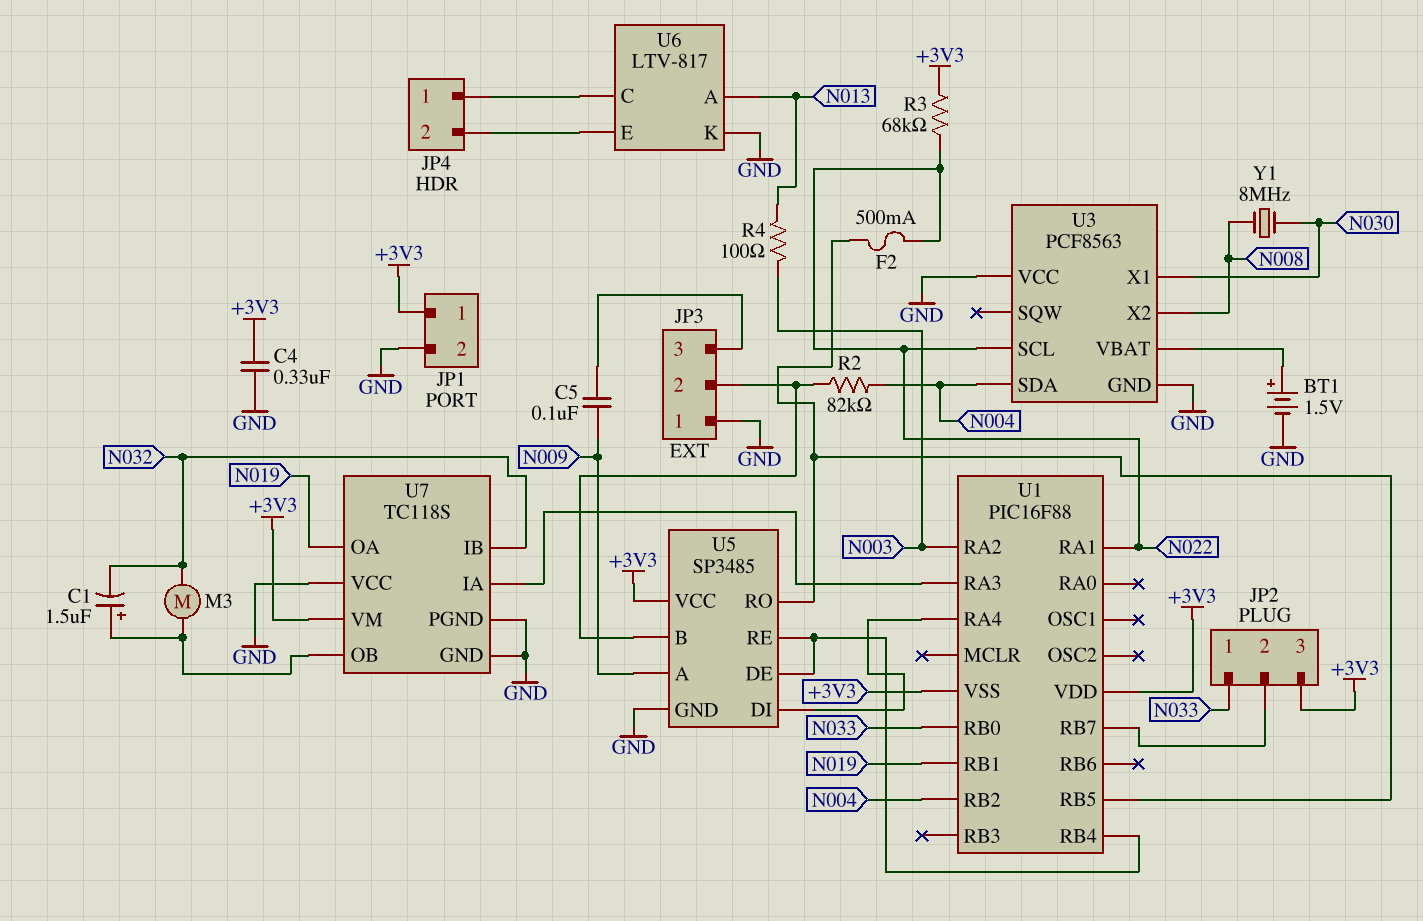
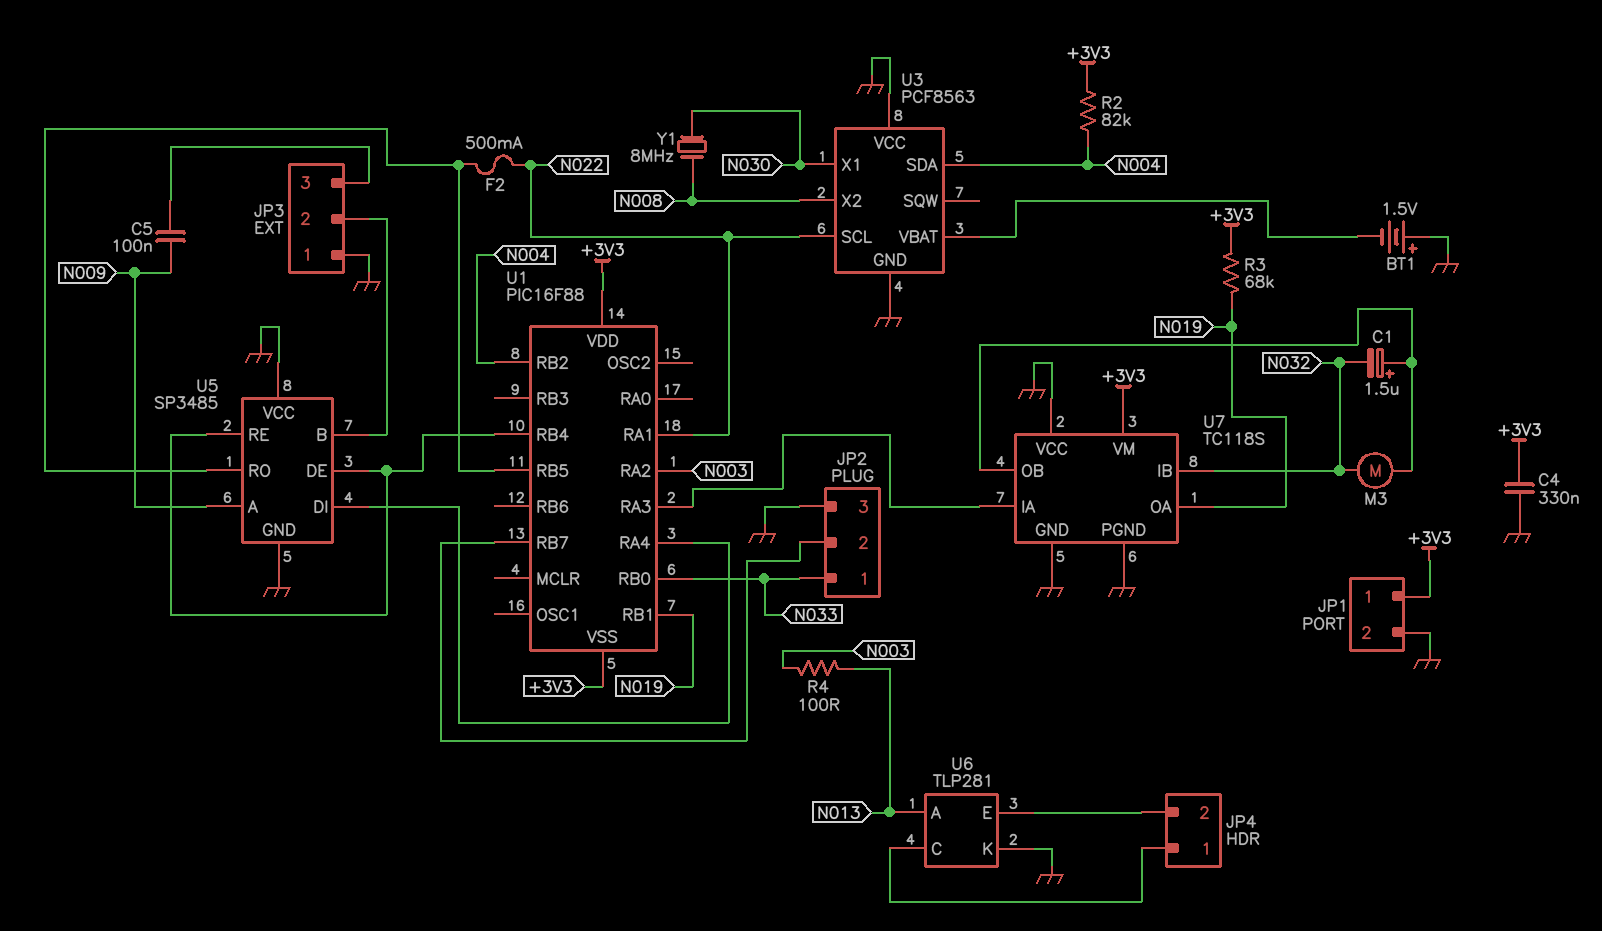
BT1: 1.5V (plus U3/VBAT, minus GND) -> 1.5V (plus GND, minus U3/VBAT)
JP2 pin 3: +3V3 -> GND
R2: 82k (JP3/2, N004) -> 82k (+3V3, N004)
R3: 68k (+3V3, N022) -> 68k (+3V3, N019)
U5 pin VCC: +3V3 -> GND
U6: LTV-817 -> TLP281

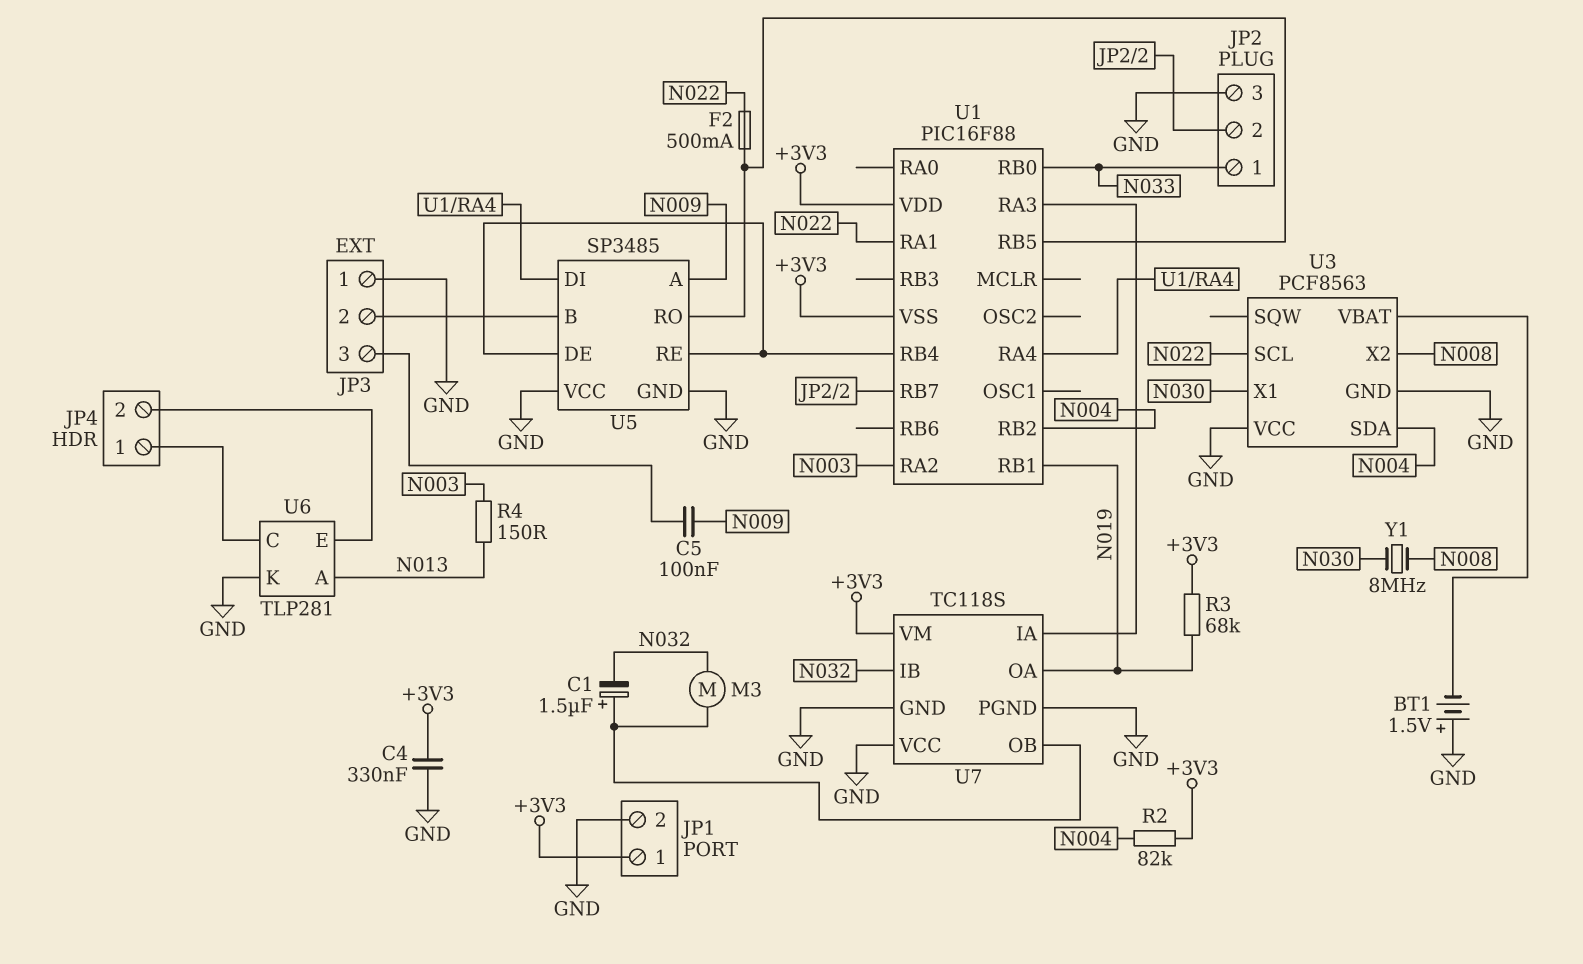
R4: 100 (N003, N013) -> 150 (N003, N013)

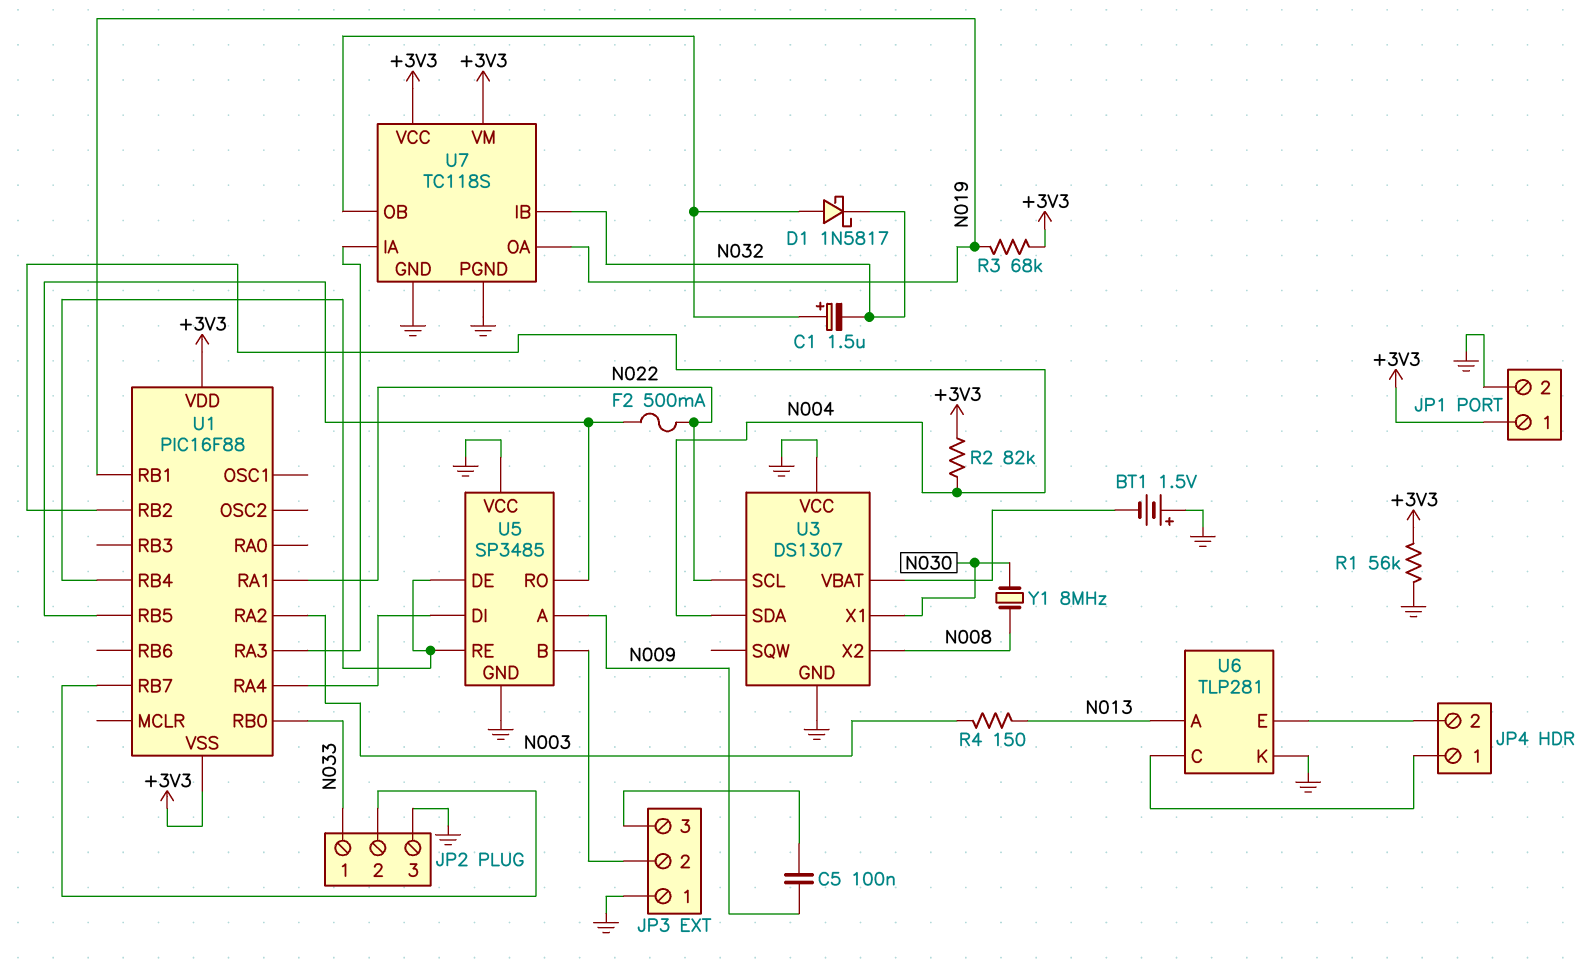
C4: 330nF (+3V3, GND) -> none
D1: none -> schottky 1N5817 (A U7/OB, K N032)
M3: motor (N032, U7/OB) -> none
R1: none -> 56k (+3V3, GND)
U3: PCF8563 -> DS1307
U7 pin VCC: GND -> +3V3

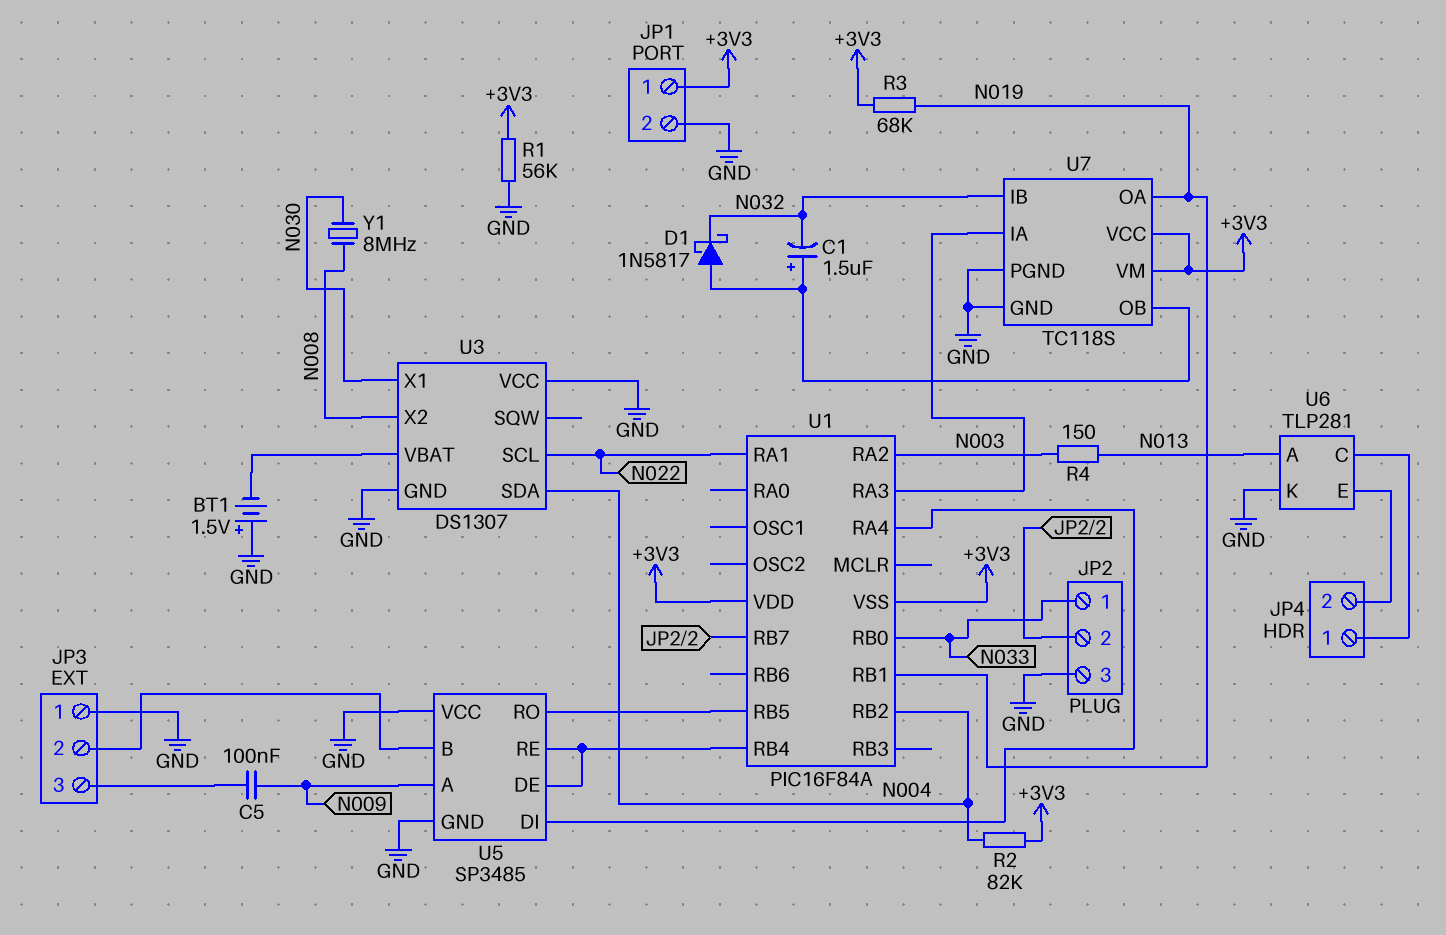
F2: 500mA (N022, U1/RB5) -> none
U1: PIC16F88 -> PIC16F84A

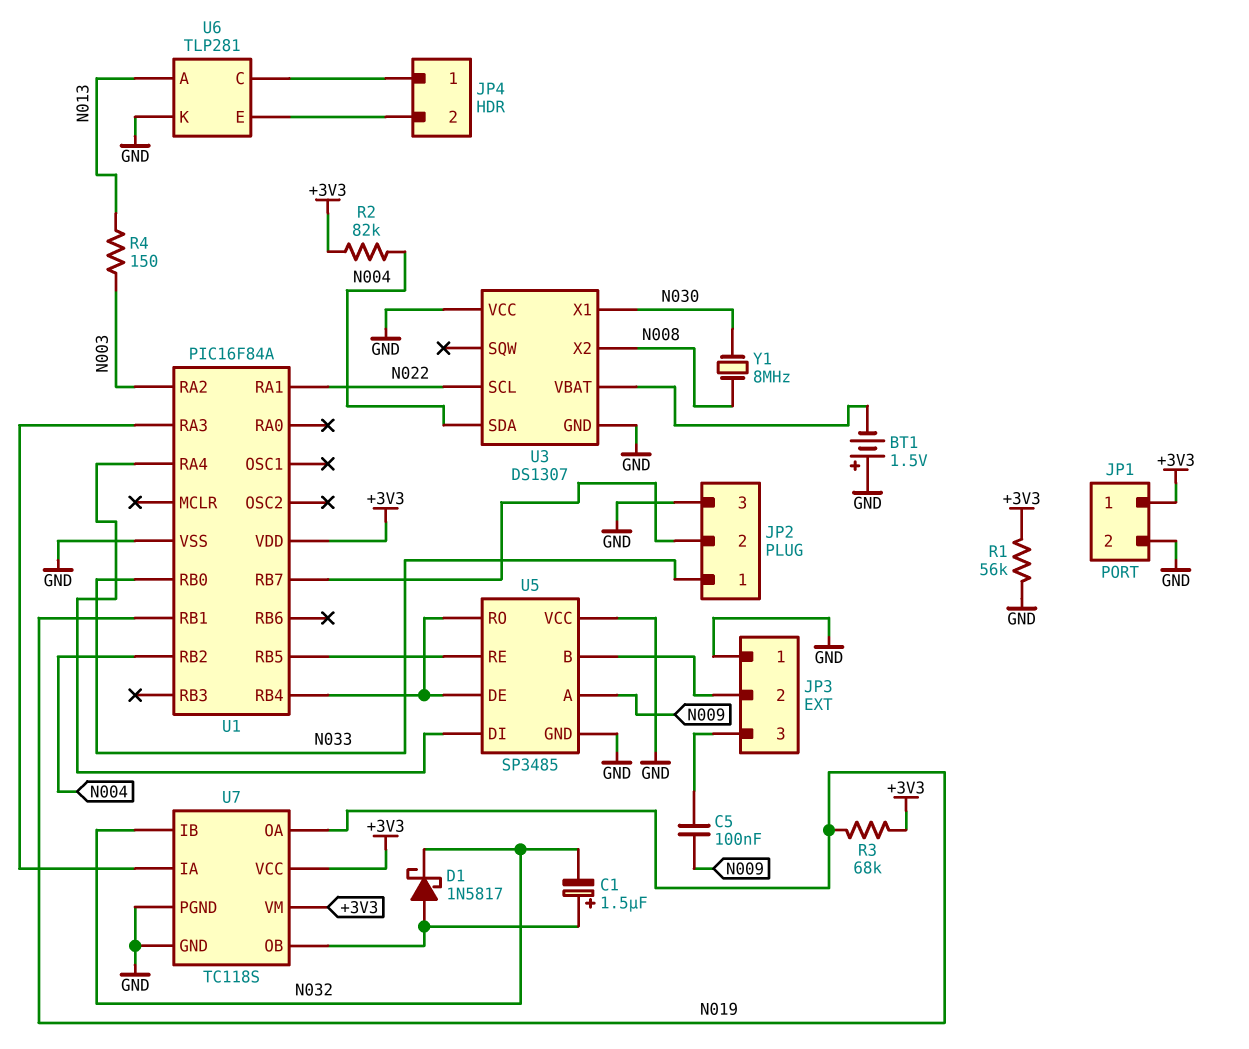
U1 pin VSS: +3V3 -> GND
U5 pin RE: U1/RB4 -> U1/RB5
U5 pin RO: U1/RB5 -> U1/RB4

